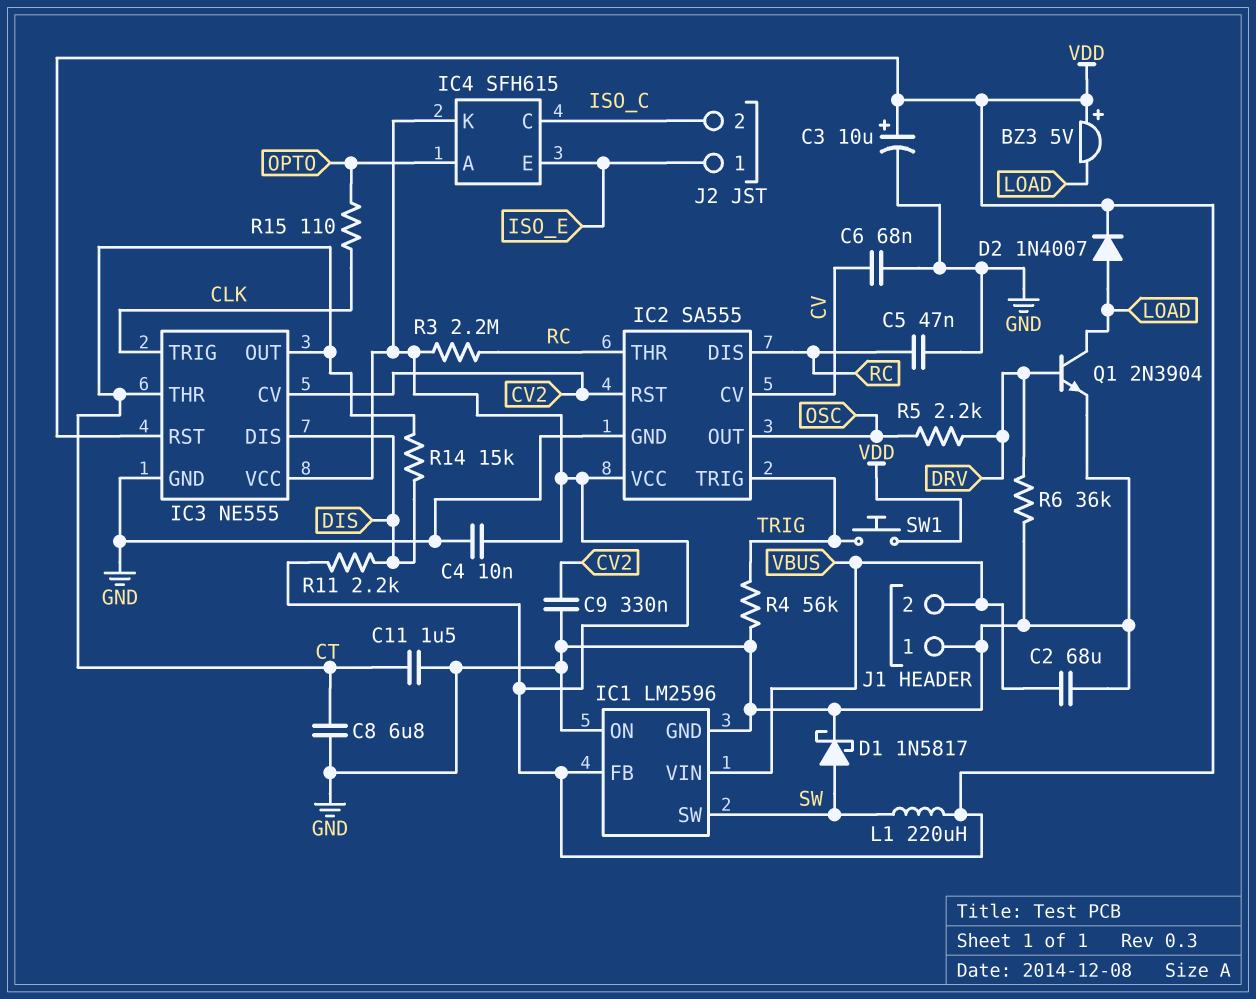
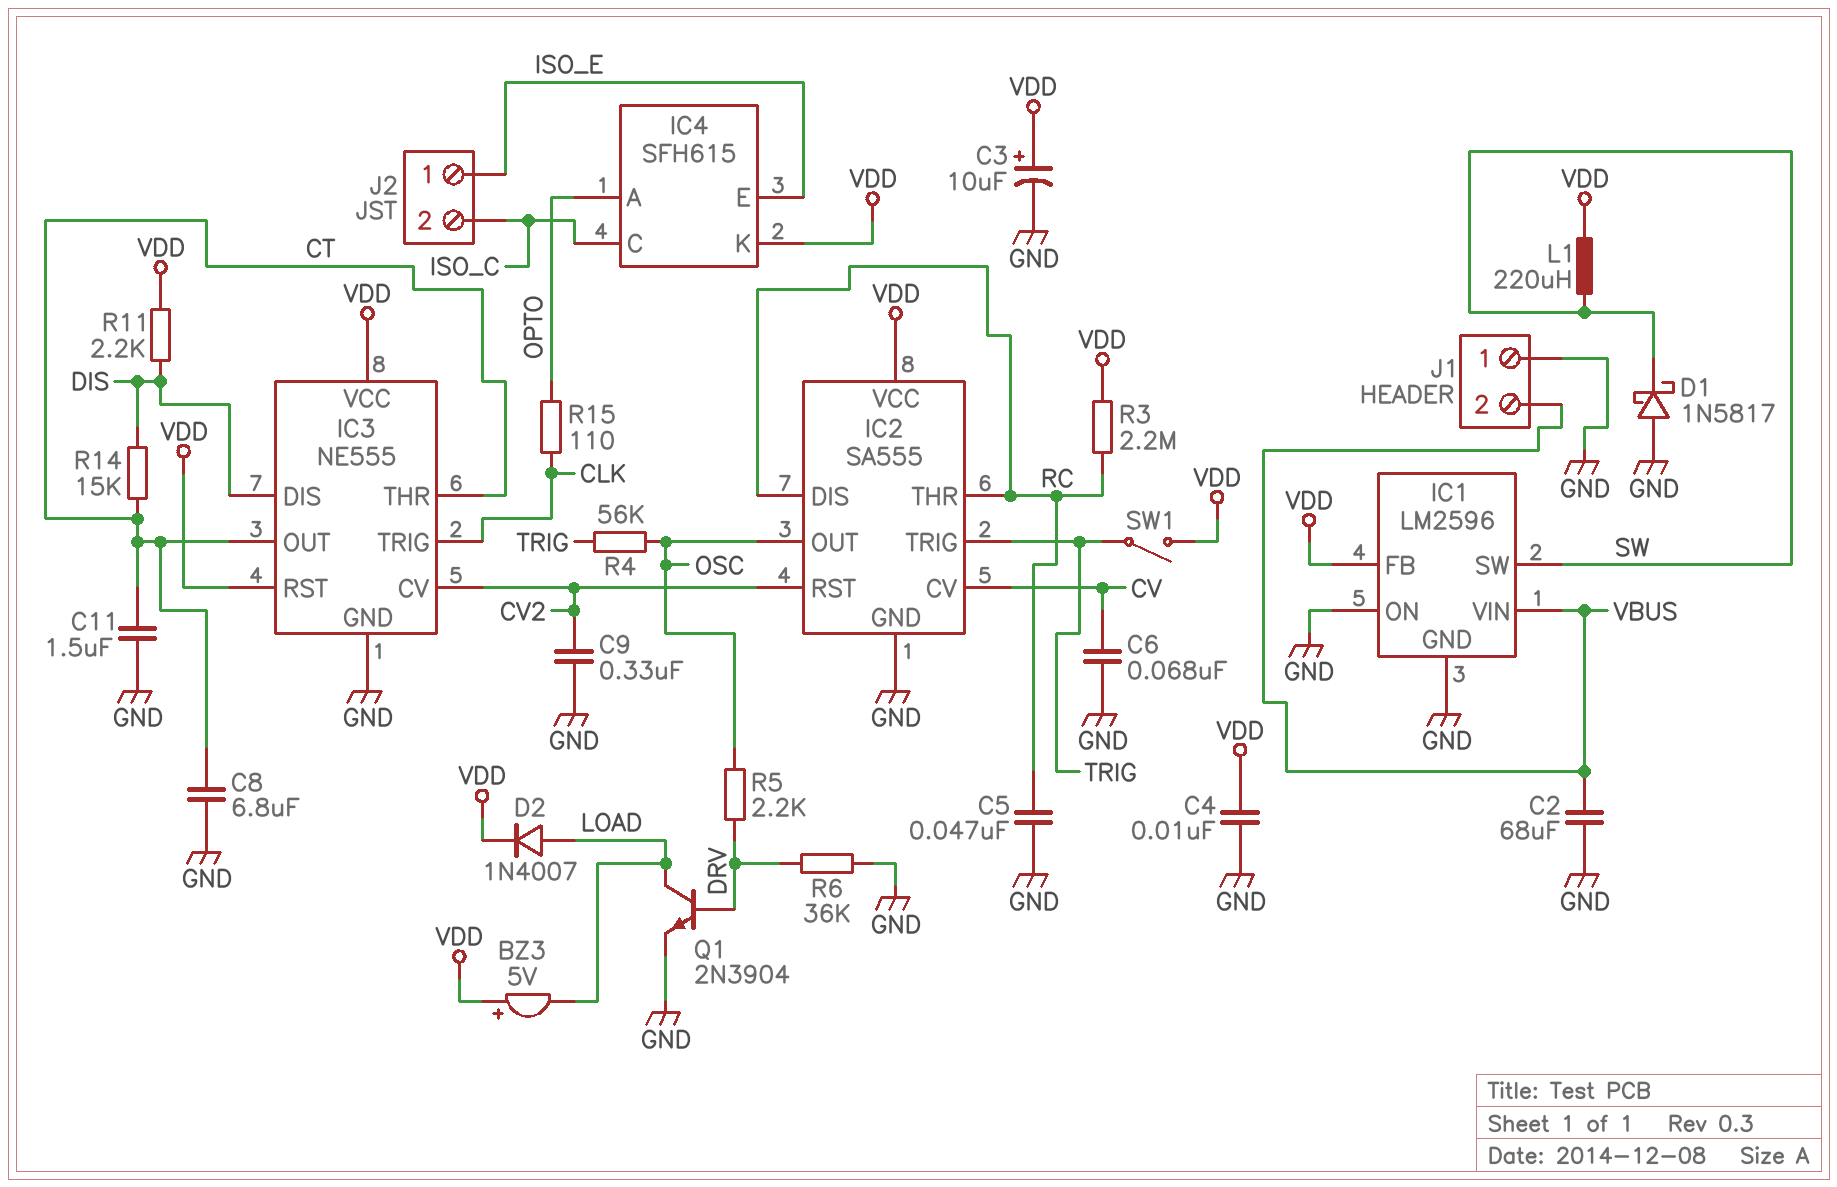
D1: schottky 1N5817 (A SW, K GND) -> schottky 1N5817 (A GND, K SW)
R4: 56k (GND, TRIG) -> 56k (OSC, TRIG)
SW1: button (TRIG, VDD) -> switch (TRIG, VDD)

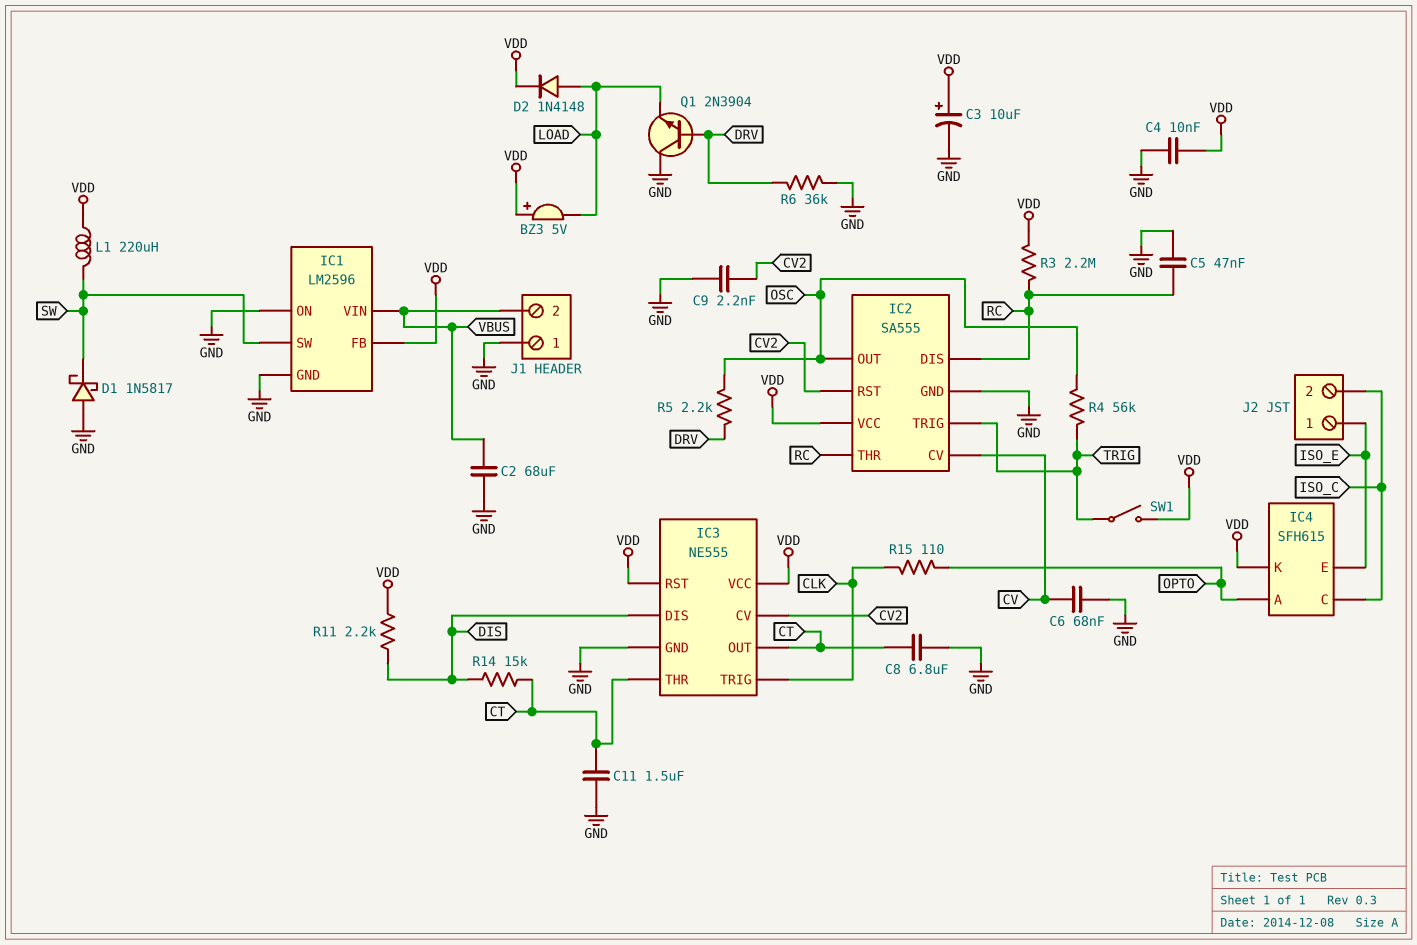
C9: 330nF (CV2, GND) -> 2.2nF (CV2, GND)
D2: diode 1N4007 (A LOAD, K VDD) -> diode 1N4148 (A LOAD, K VDD)
Q1: NPN 2N3904 (B DRV, C LOAD, E GND) -> NPN 2N3904 (B DRV, C GND, E LOAD)

